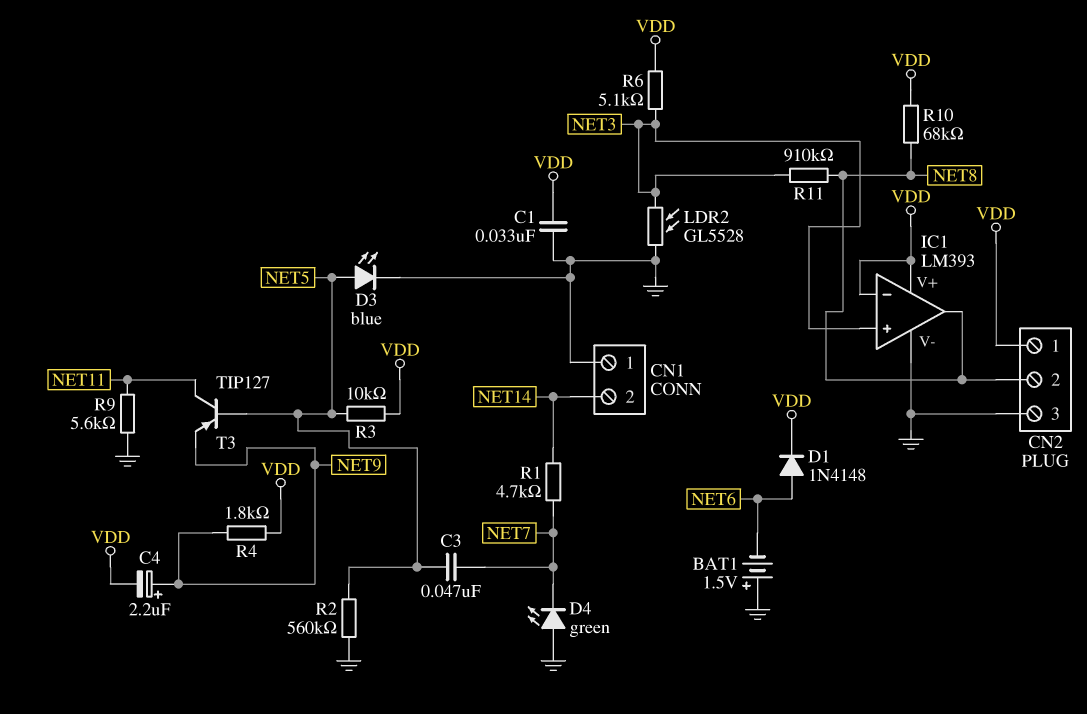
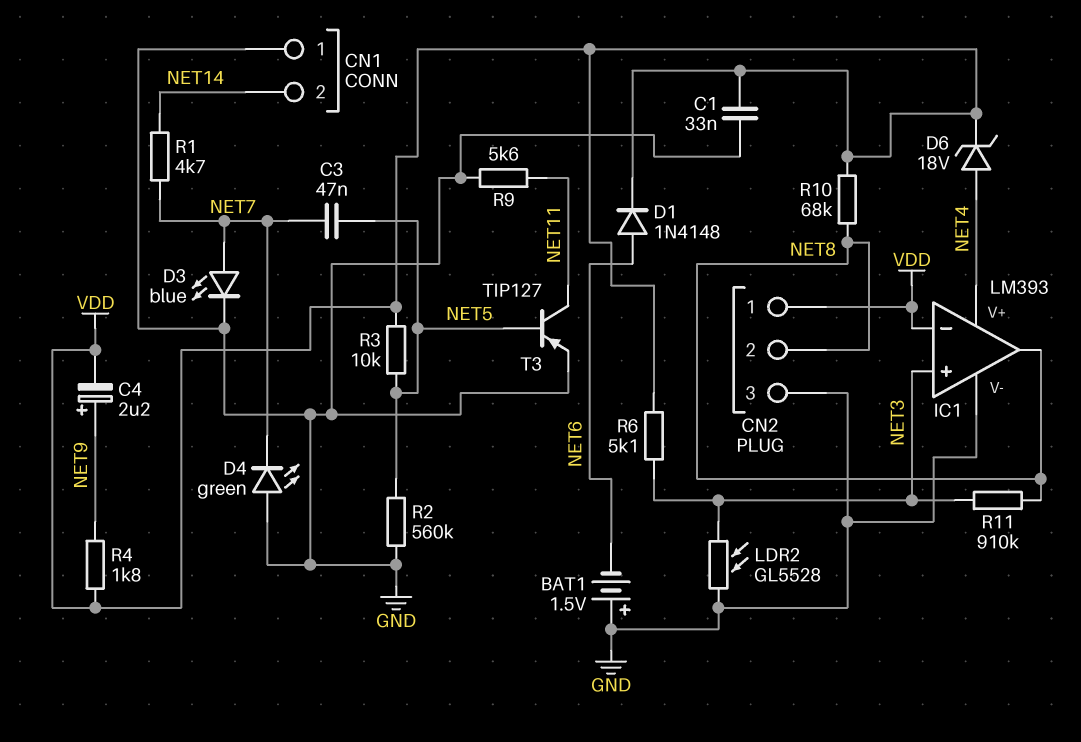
D3: LED blue (A NET5, K GND) -> LED blue (A NET7, K GND)
D6: none -> zener 18V (A NET4, K VDD)
IC1 pin V+: VDD -> NET4
T3: PNP TIP127 (B NET5, C NET11, E NET9) -> PNP TIP127 (B NET5, C NET11, E GND)

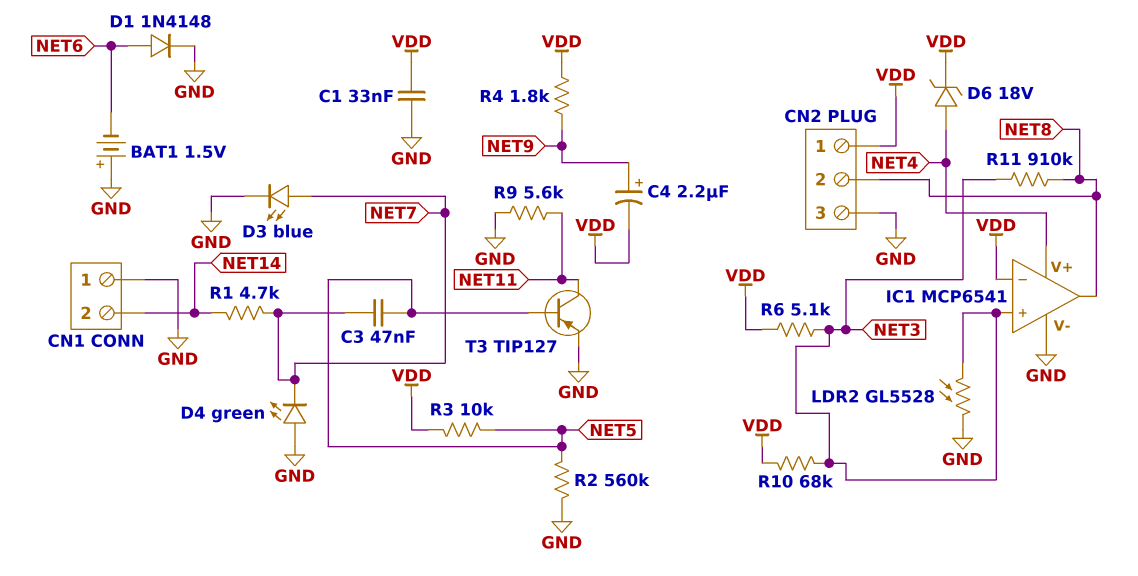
D1: diode 1N4148 (A NET6, K VDD) -> diode 1N4148 (A NET6, K GND)
IC1: LM393 -> MCP6541
R10: 68k (NET8, VDD) -> 68k (NET3, VDD)

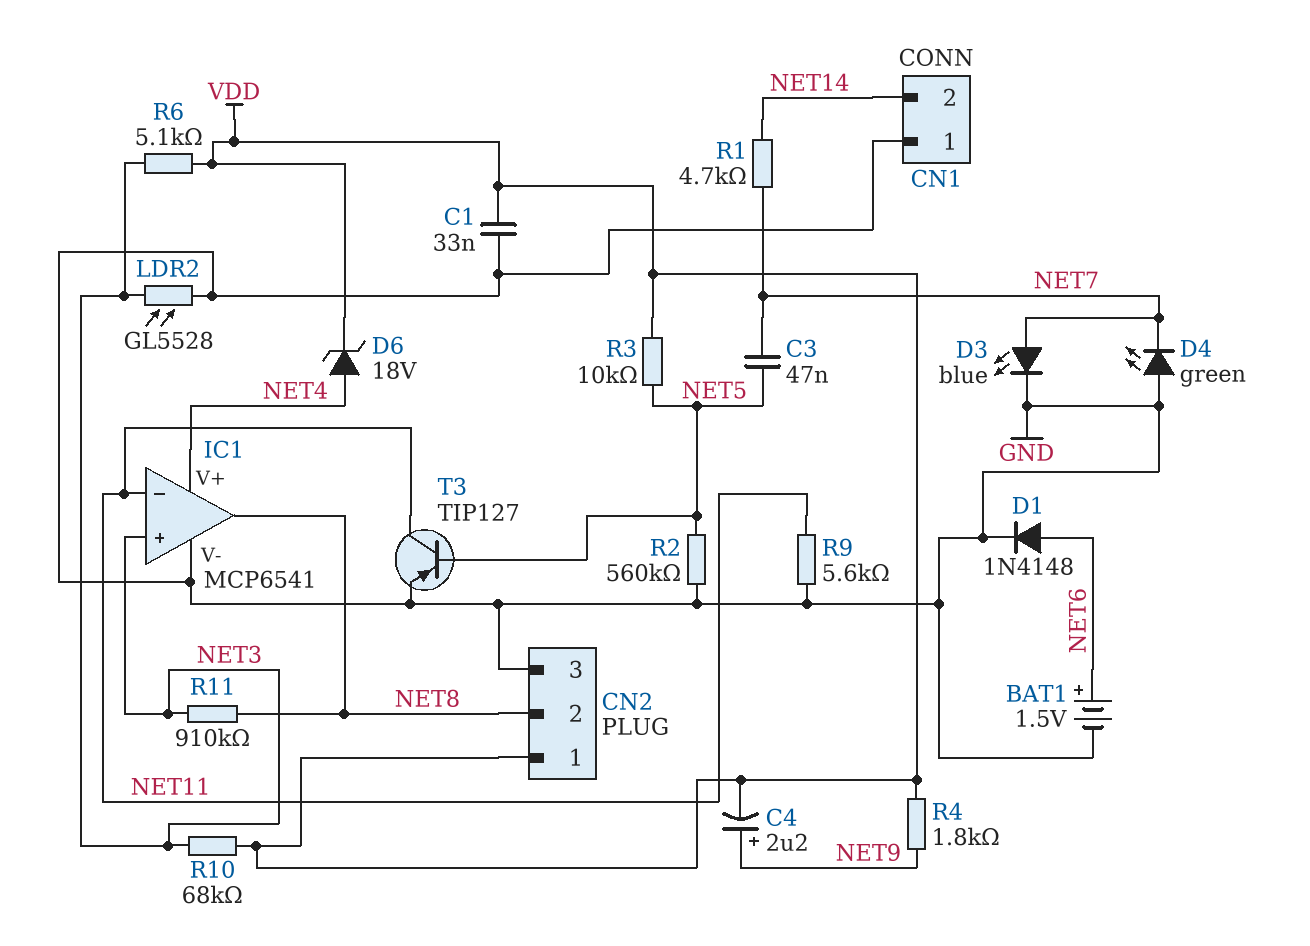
BAT1: 1.5V (plus GND, minus NET6) -> 1.5V (plus NET6, minus GND)
IC1 pin in-: VDD -> NET11

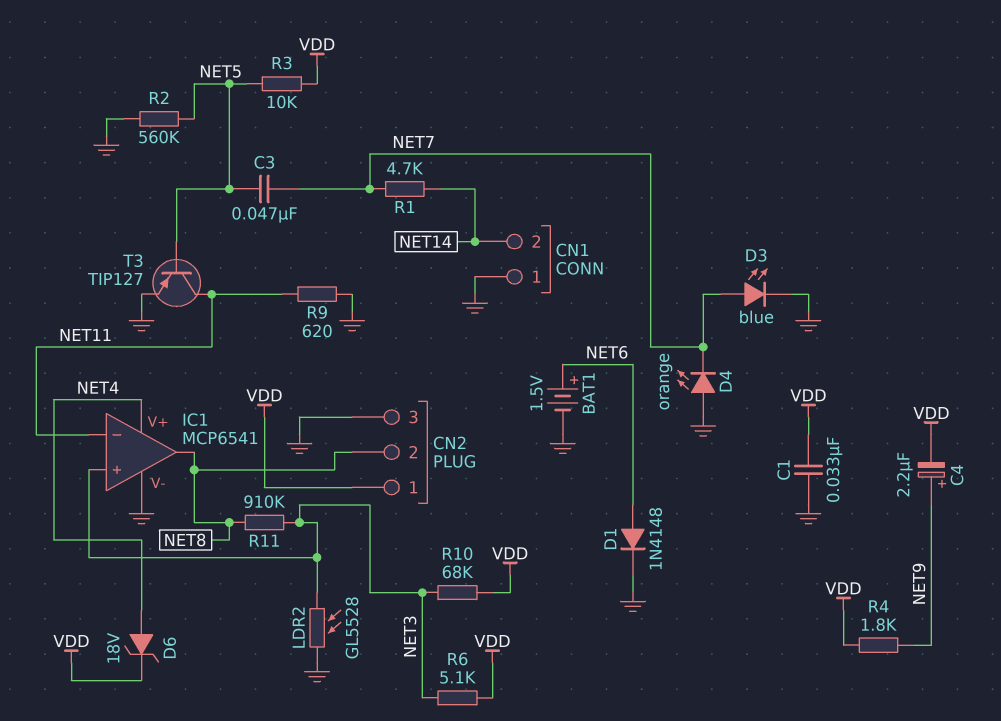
D4: LED green (A GND, K NET7) -> LED orange (A GND, K NET7)
R9: 5.6k (GND, NET11) -> 620 (GND, NET11)

